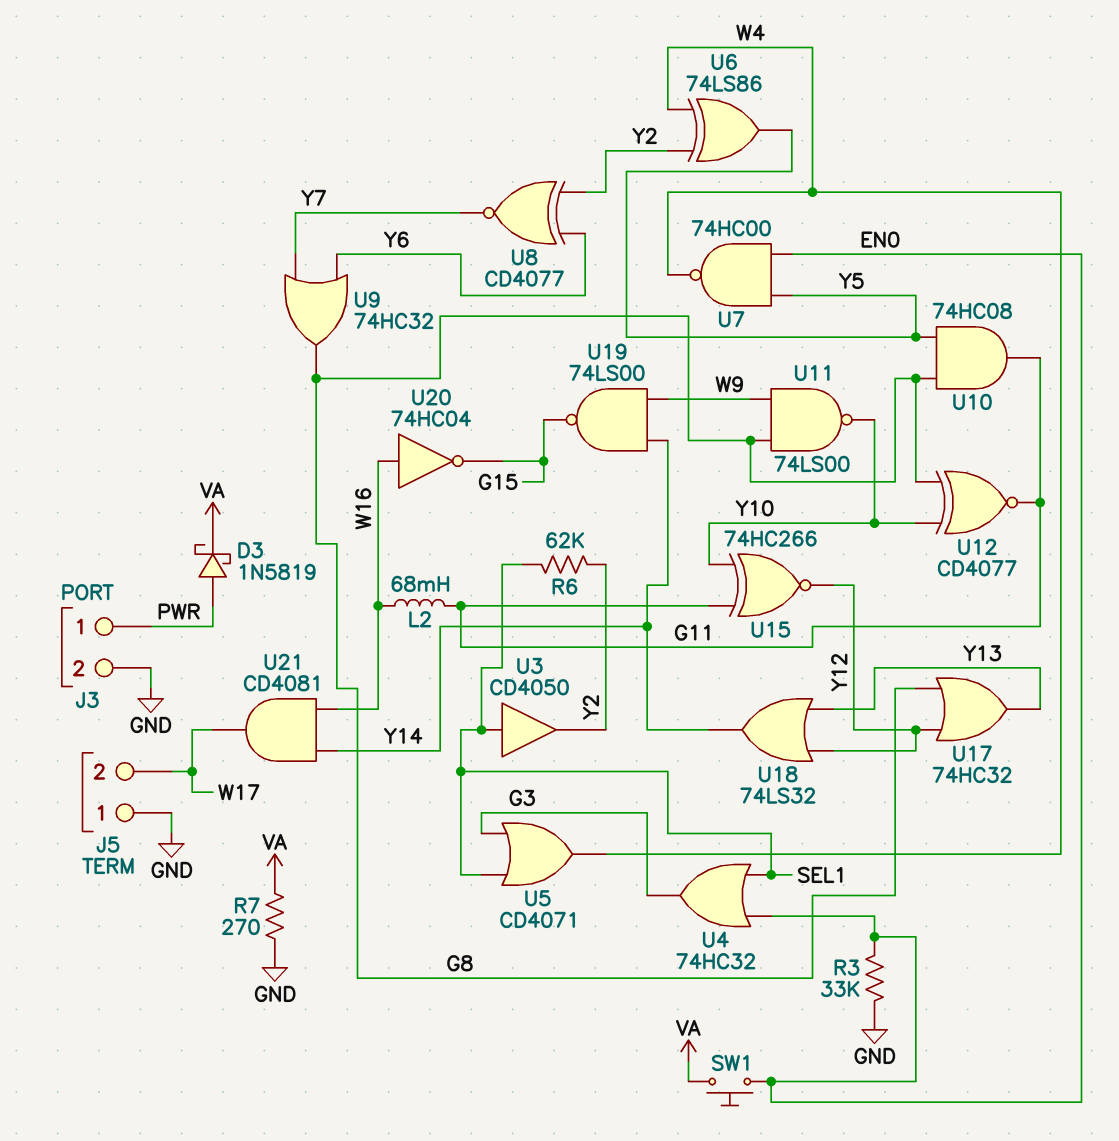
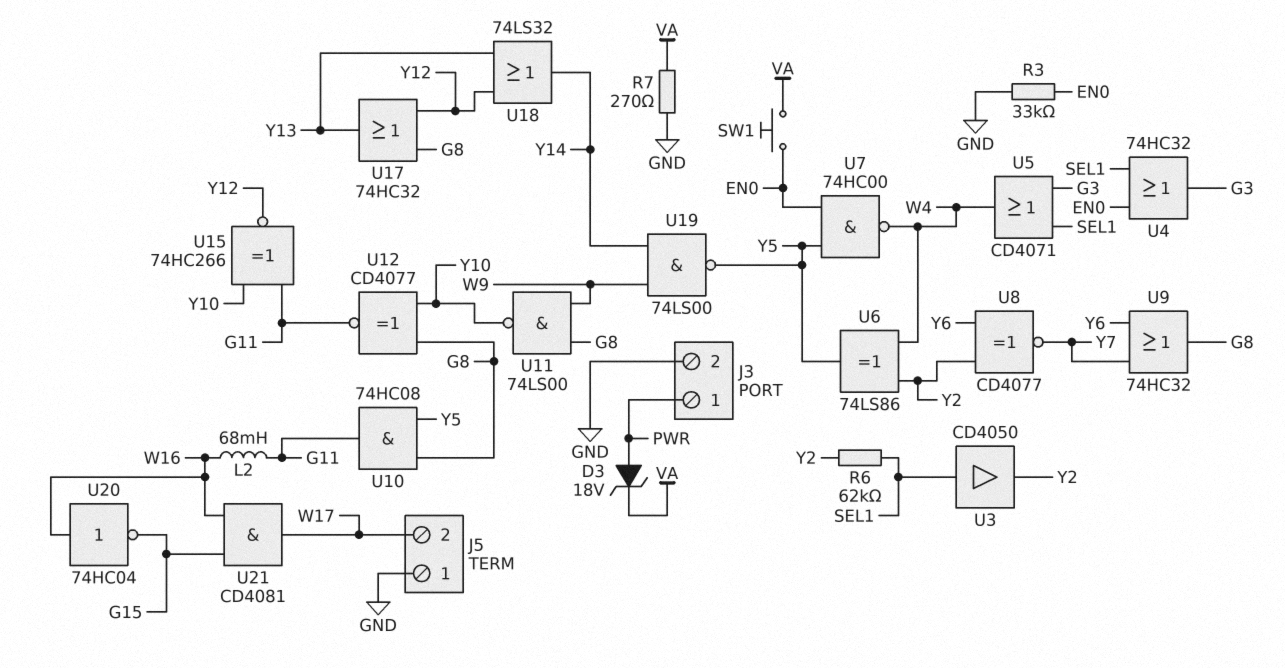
D3: schottky 1N5819 (A PWR, K VA) -> zener 18V (A PWR, K VA)
U19: NAND 74LS00 (in W9, in Y14, out G15) -> NAND 74LS00 (in W9, in Y14, out Y5)
U21: AND CD4081 (in W16, in Y14, out W17) -> AND CD4081 (in G15, in W16, out W17)

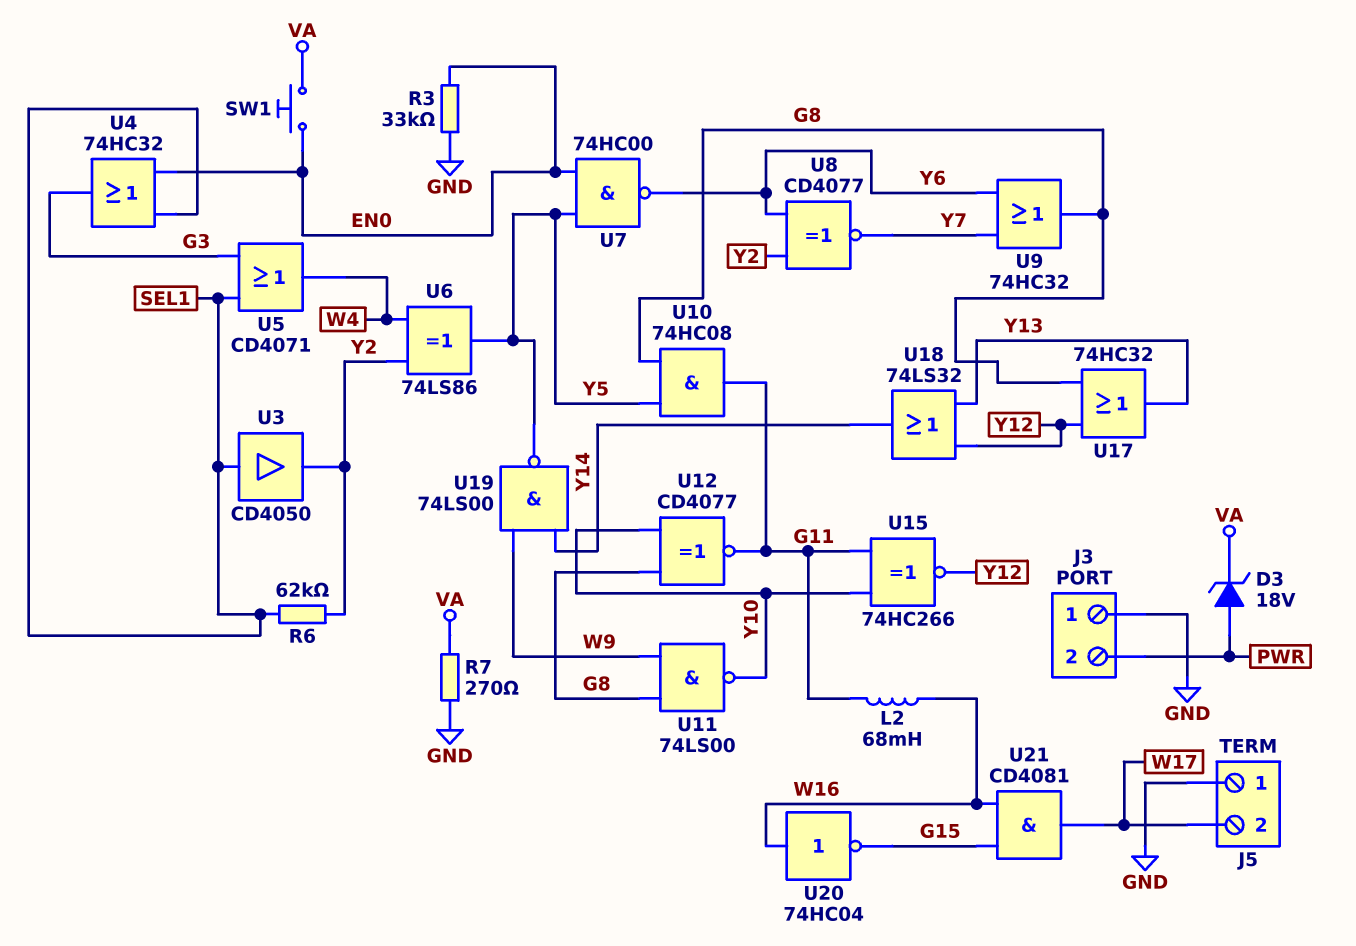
J3 pin 1: PWR -> GND
J3 pin 2: GND -> PWR
U7: NAND 74HC00 (in EN0, in Y5, out W4) -> NAND 74HC00 (in EN0, in Y5, out Y6)

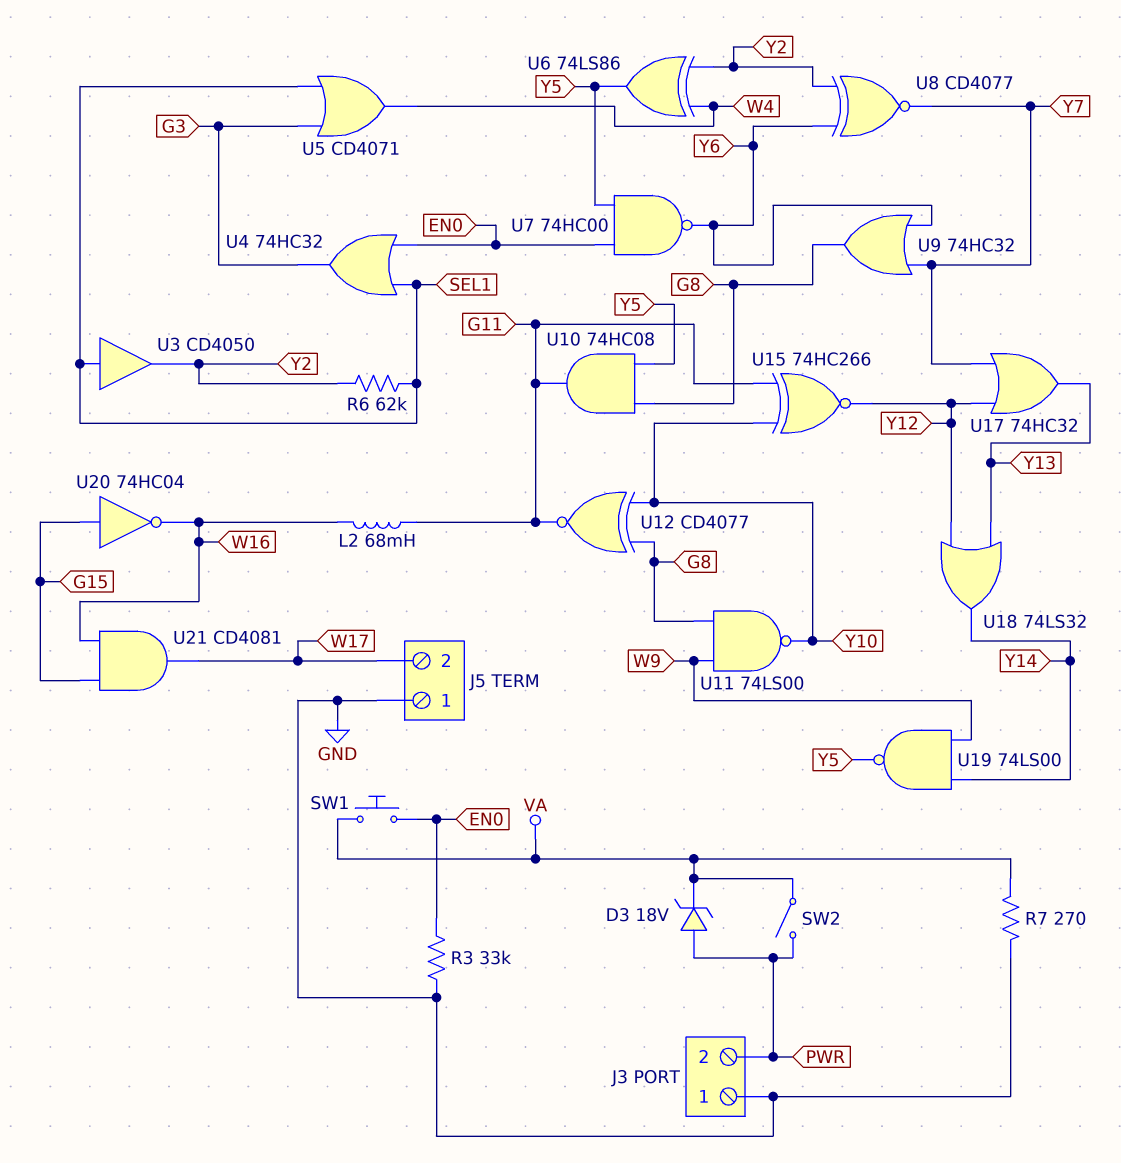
SW2: none -> switch (PWR, VA)
U17: OR 74HC32 (in G8, in Y12, out Y13) -> OR 74HC32 (in Y7, in Y12, out Y13)
U20: NOT 74HC04 (in W16, out G15) -> NOT 74HC04 (in G15, out W16)

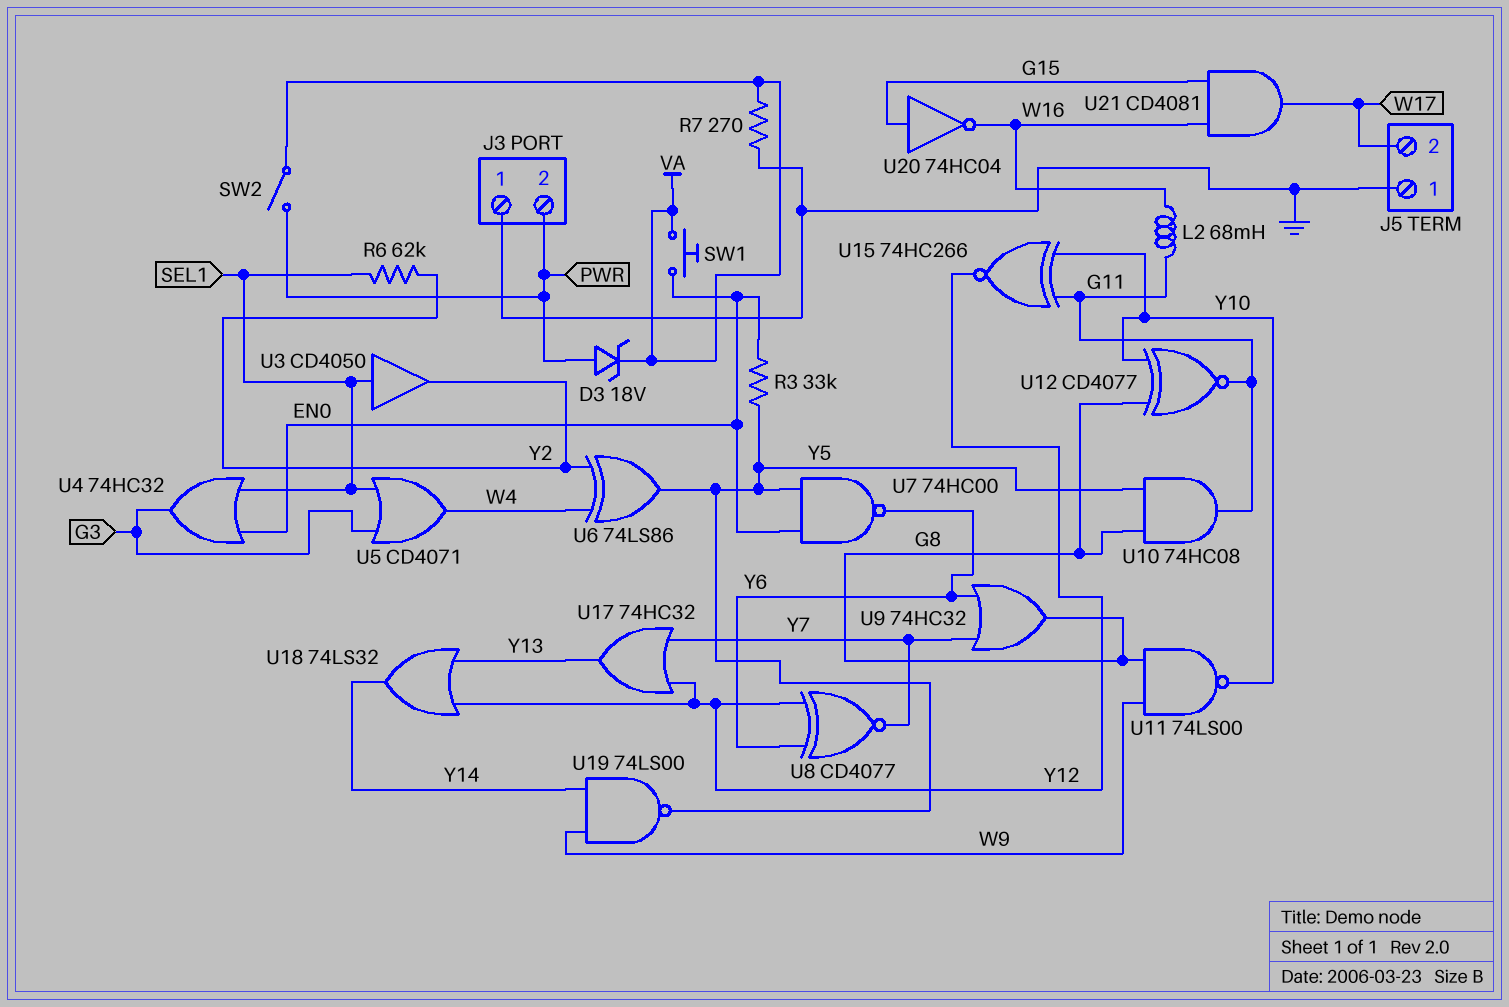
R3: 33k (EN0, GND) -> 33k (EN0, Y5)
U8: XNOR CD4077 (in Y2, in Y6, out Y7) -> XNOR CD4077 (in Y6, in Y12, out Y7)

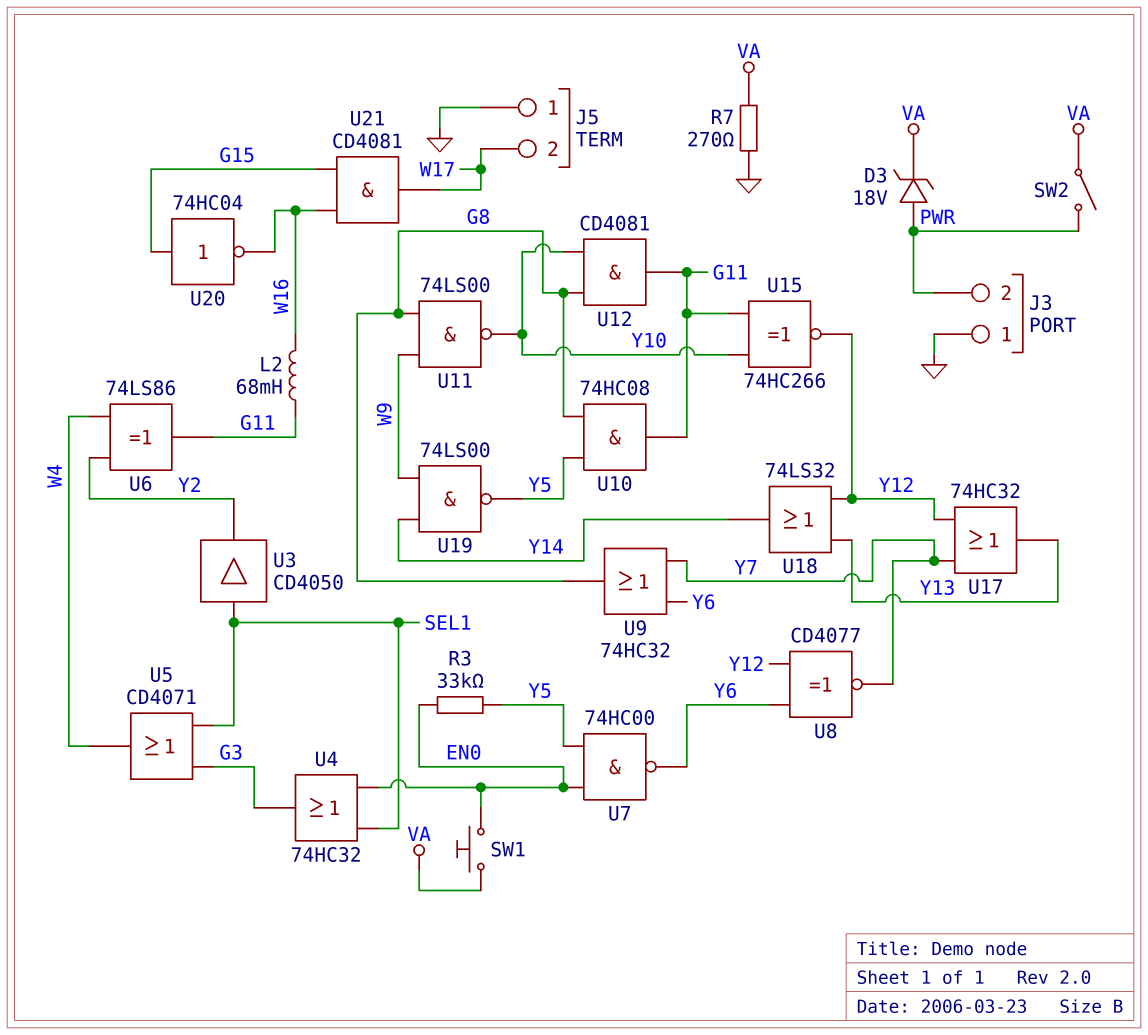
R6: 62k (SEL1, Y2) -> none
U6: XOR 74LS86 (in W4, in Y2, out Y5) -> XOR 74LS86 (in W4, in Y2, out G11)
U12: XNOR CD4077 (in G8, in Y10, out G11) -> AND CD4081 (in G8, in Y10, out G11)

